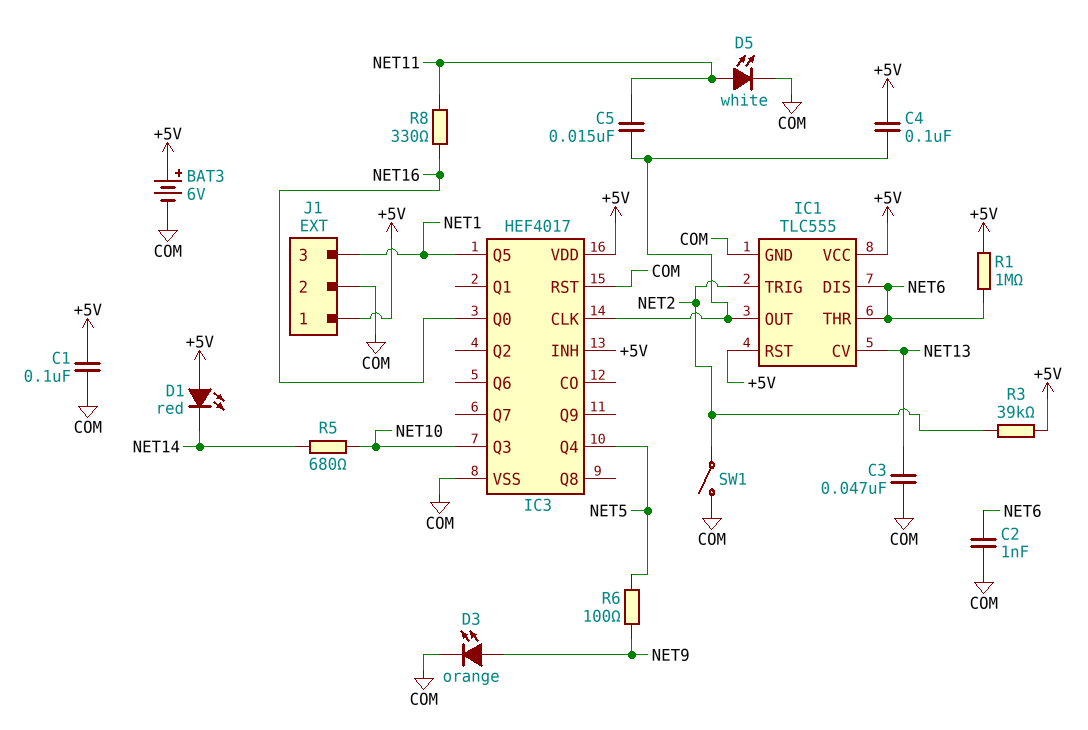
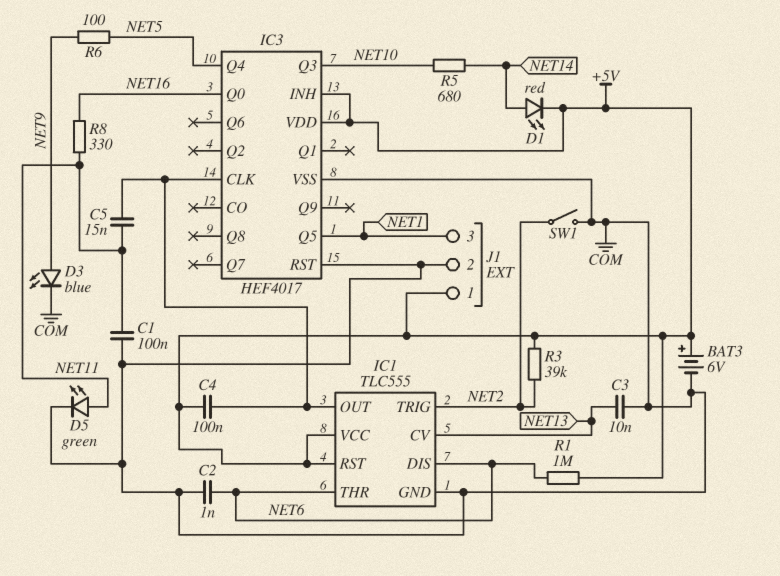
C1: 100nF (+5V, COM) -> 100nF (COM, NET11)
C3: 47nF (COM, NET13) -> 10nF (COM, NET13)
D1: LED red (A +5V, K NET14) -> LED red (A NET14, K +5V)
D3: LED orange (A NET9, K COM) -> LED blue (A NET9, K COM)
D5: LED white (A NET11, K COM) -> LED green (A NET11, K COM)

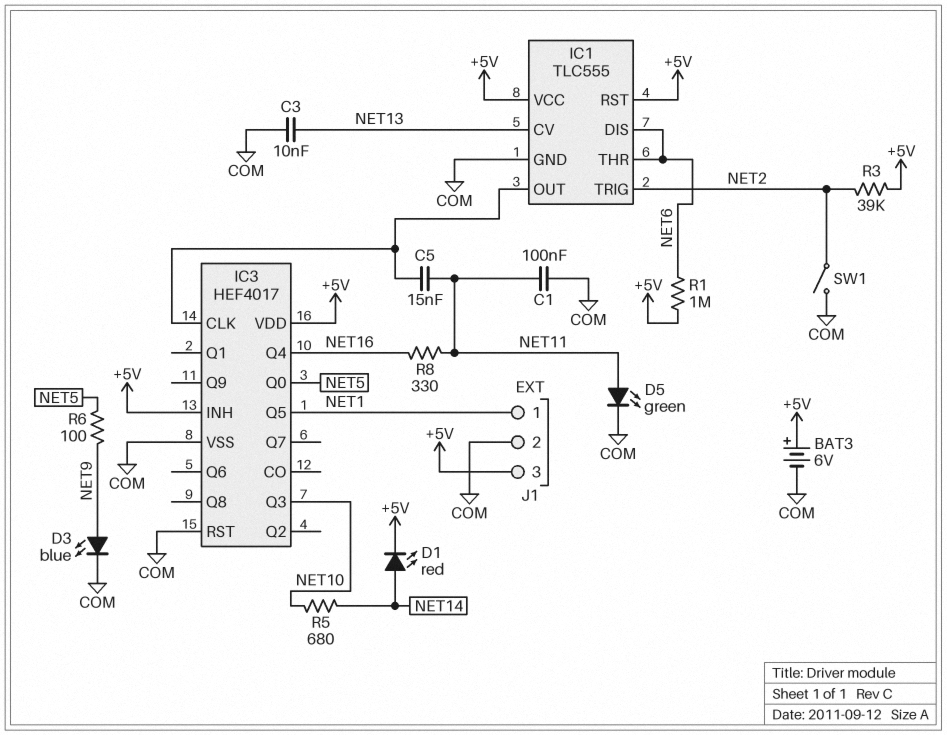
C2: 1nF (COM, NET6) -> none
C4: 100nF (+5V, IC1/OUT) -> none
IC3 pin Q0: NET16 -> NET5
IC3 pin Q4: NET5 -> NET16
J1 pin 1: +5V -> NET1
J1 pin 3: NET1 -> +5V

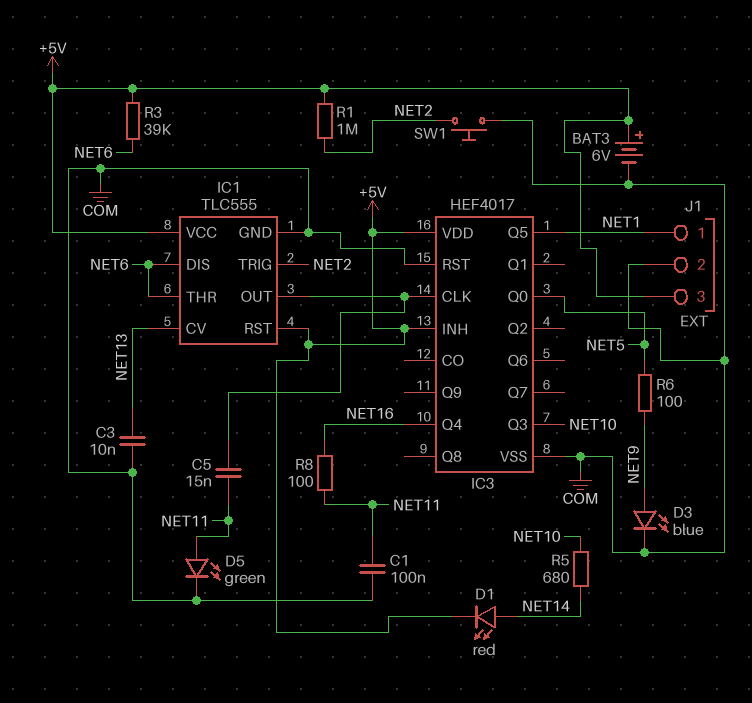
R1: 1M (+5V, NET6) -> 1M (+5V, NET2)
R3: 39k (+5V, NET2) -> 39k (+5V, NET6)
R8: 330 (NET11, NET16) -> 100 (NET11, NET16)
SW1: switch (COM, NET2) -> button (COM, NET2)

